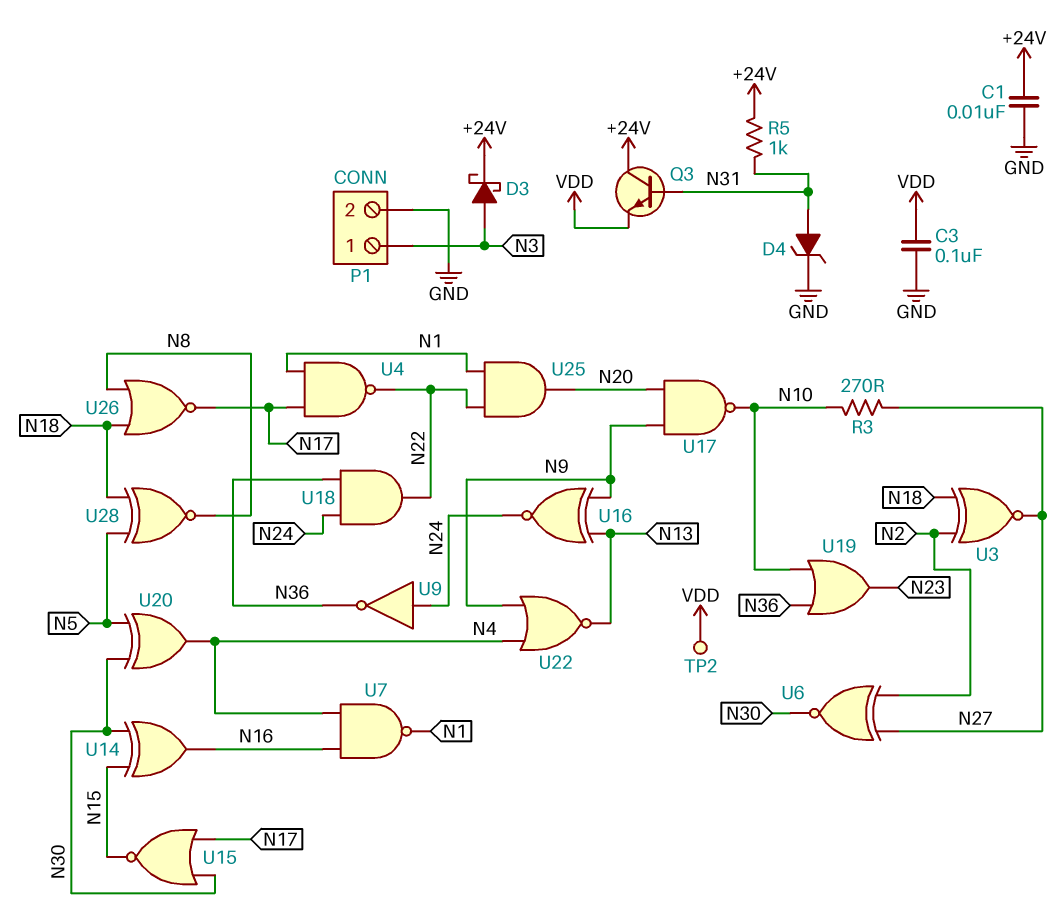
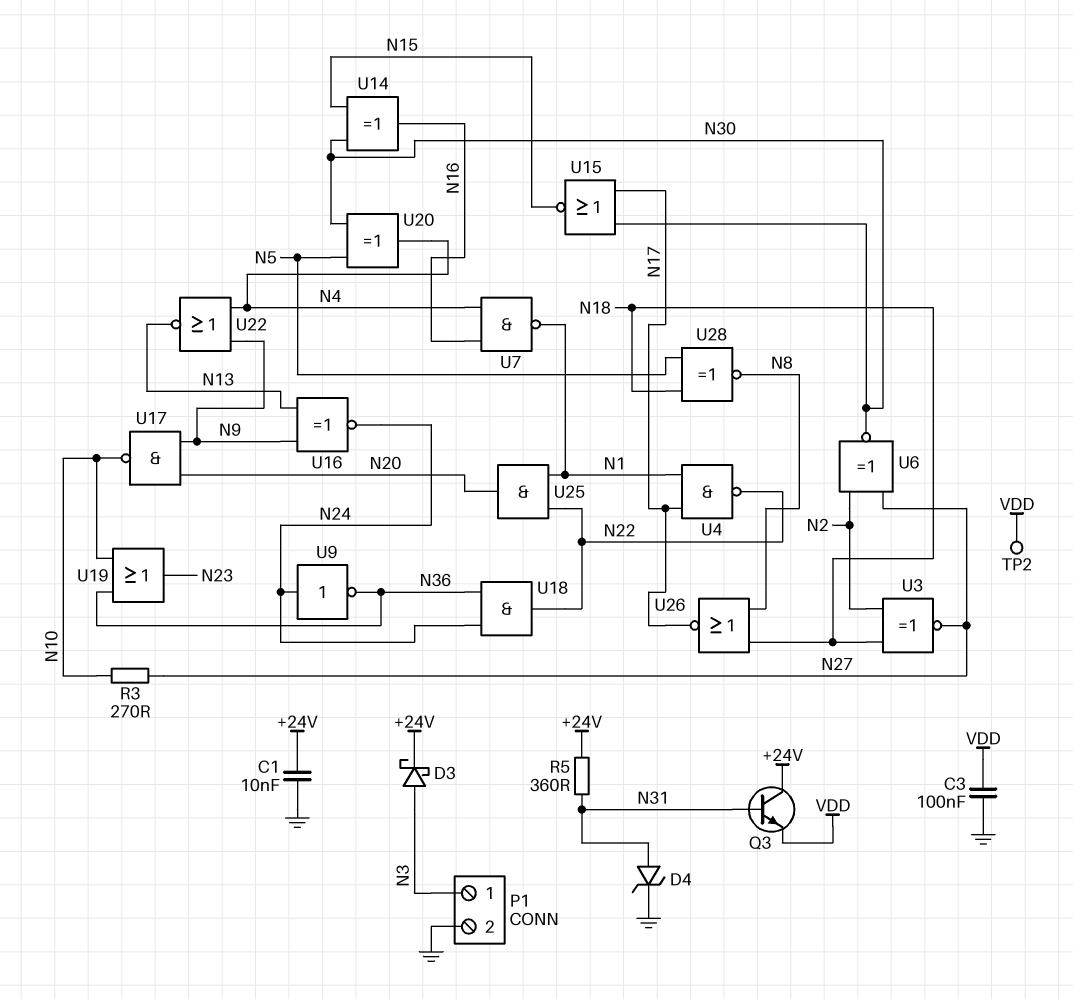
R5: 1k (+24V, N31) -> 360 (+24V, N31)

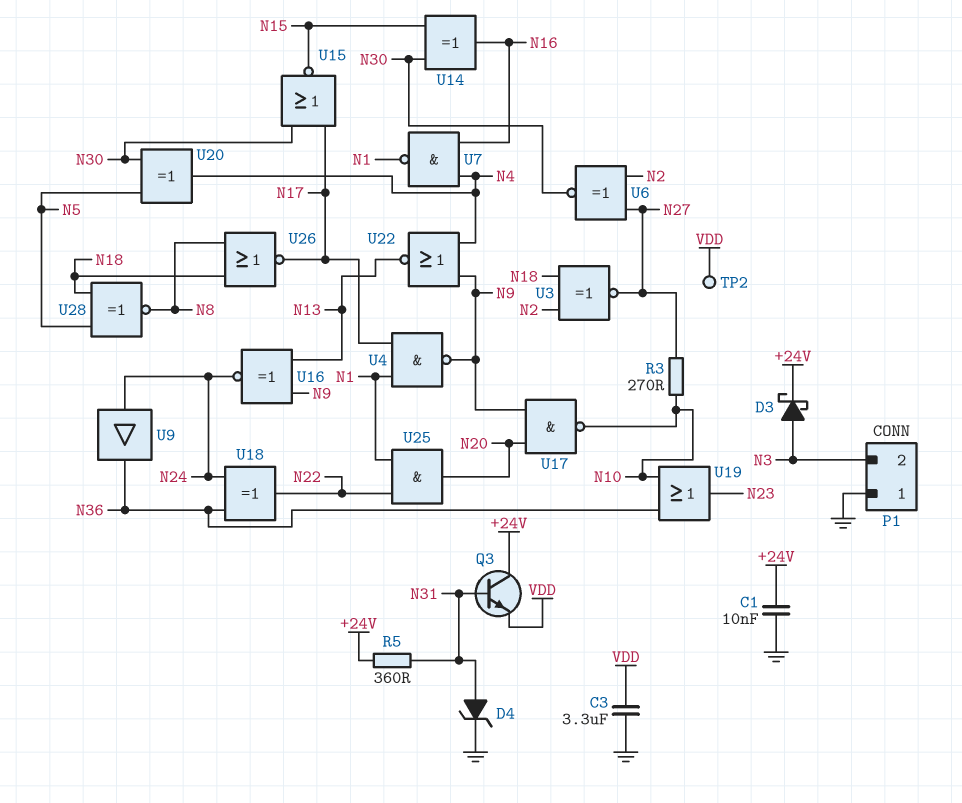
C3: 100nF (GND, VDD) -> 3.3uF (GND, VDD)
P1 pin 1: N3 -> GND
P1 pin 2: GND -> N3
U4: NAND (in N1, in N17, out N22) -> NAND (in N1, in N17, out N9)
U9: NOT (in N24, out N36) -> buffer (in N24, out N36)
U18: AND (in N24, in N36, out N22) -> XOR (in N24, in N36, out N22)

